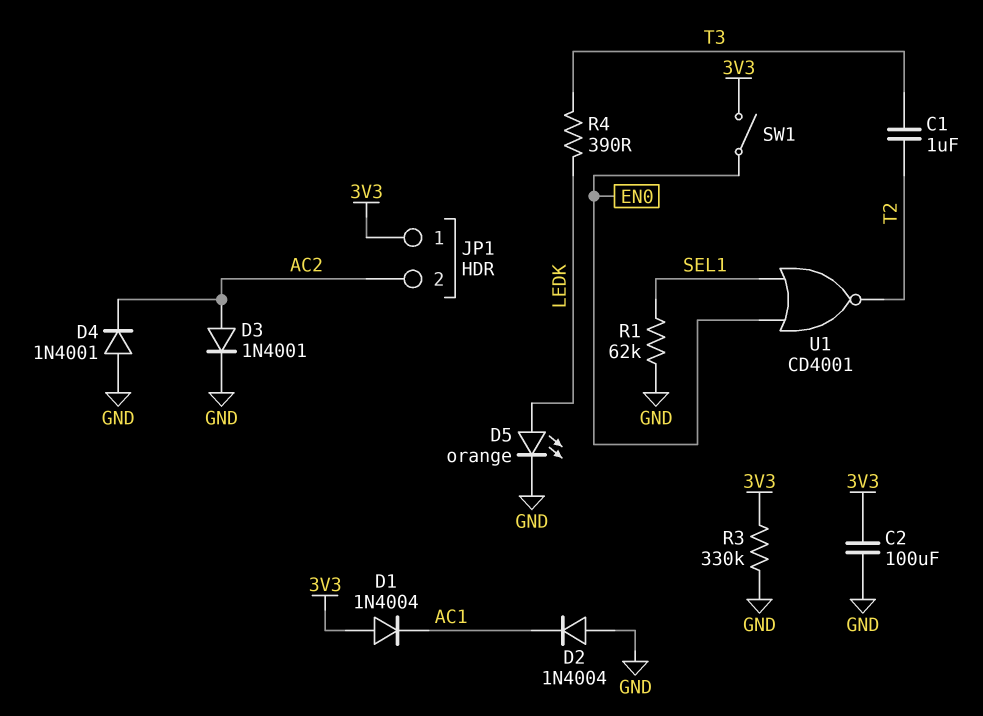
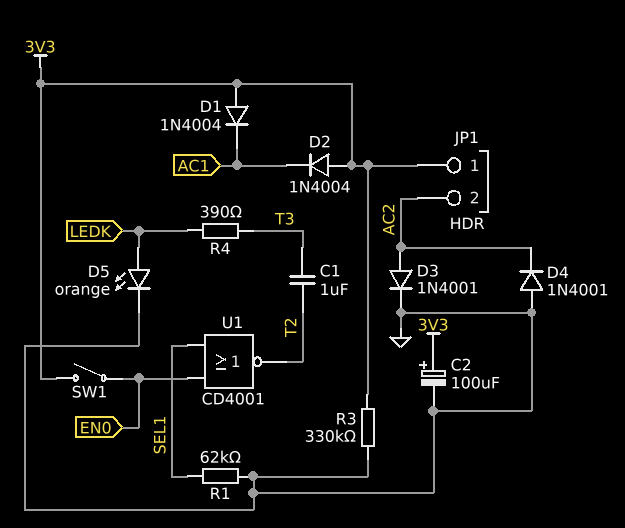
C2: 100uF (3V3, GND) -> 100uF (plus 3V3, minus GND)
D2: diode 1N4004 (A GND, K AC1) -> diode 1N4004 (A 3V3, K AC1)

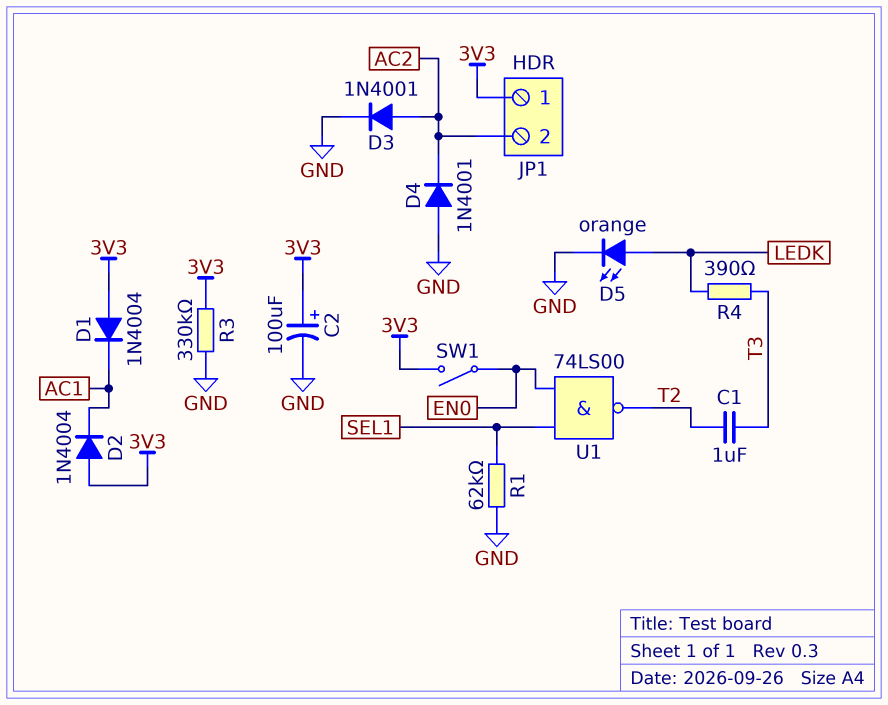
U1: NOR CD4001 (in EN0, in SEL1, out T2) -> NAND 74LS00 (in EN0, in SEL1, out T2)

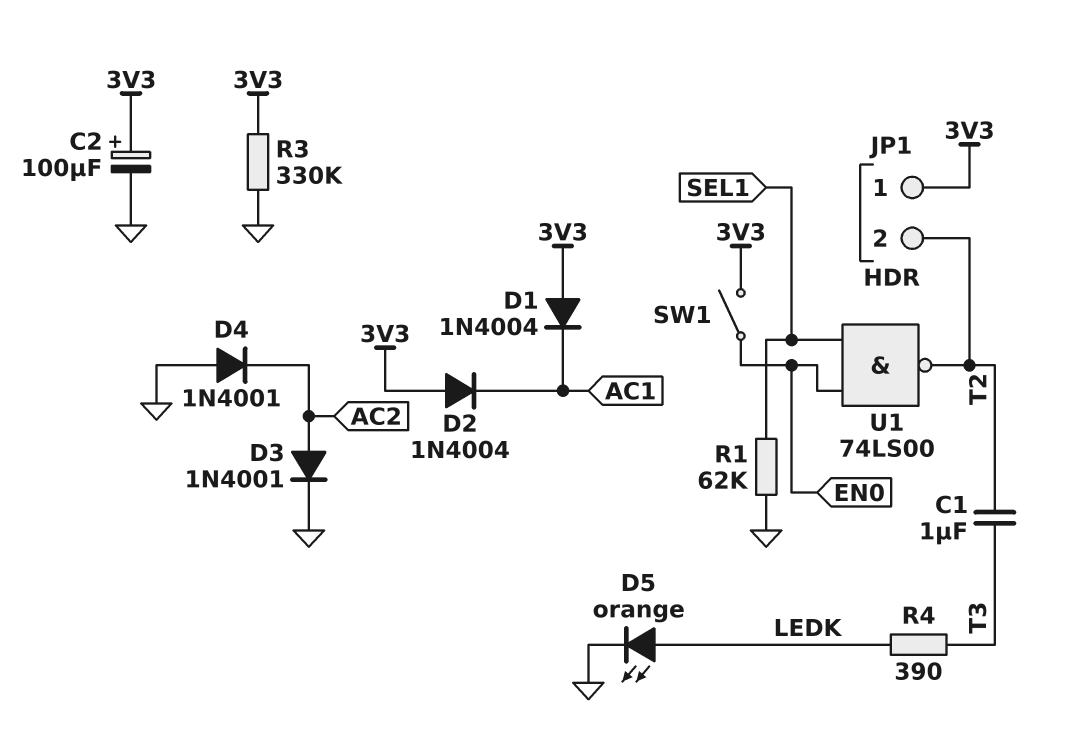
JP1 pin 2: AC2 -> T2

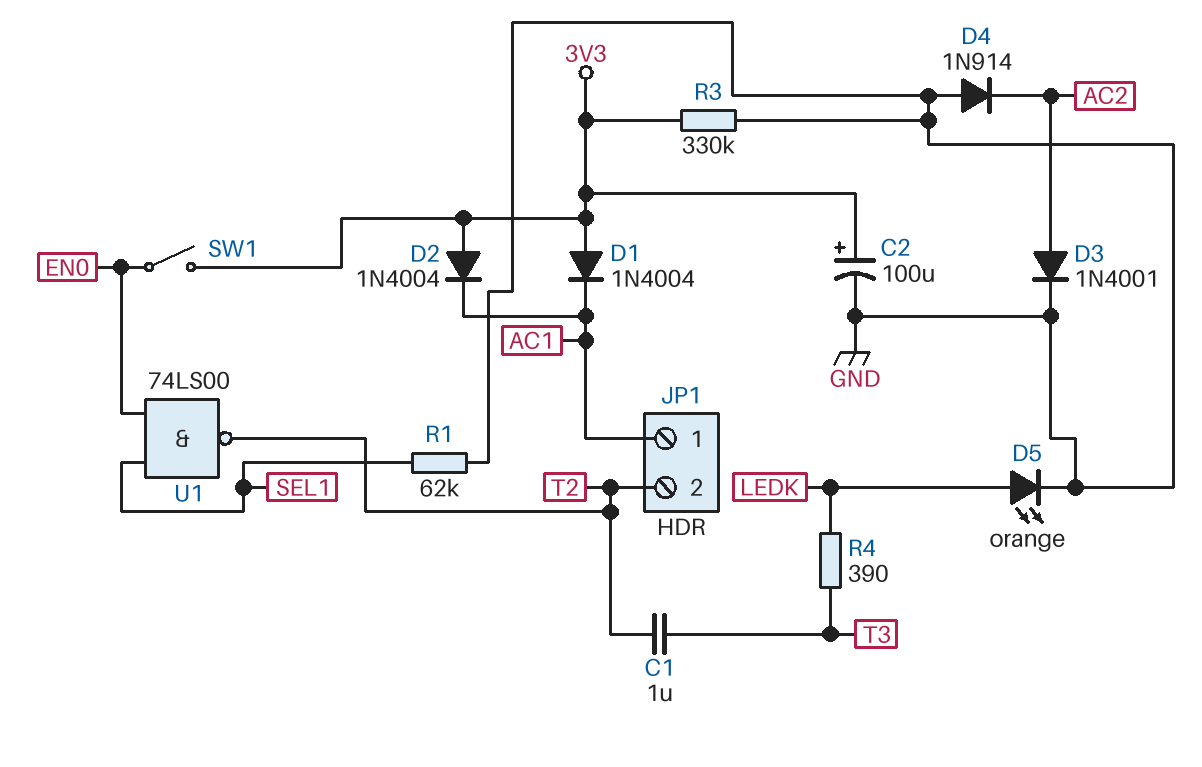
D4: diode 1N4001 (A GND, K AC2) -> diode 1N914 (A GND, K AC2)
JP1 pin 1: 3V3 -> AC1

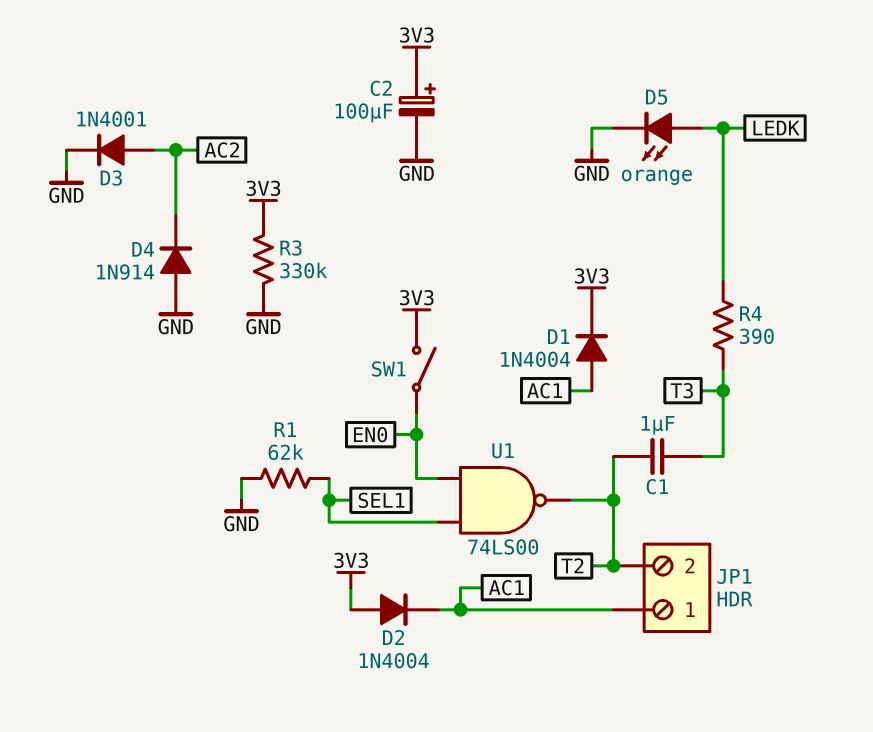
D1: diode 1N4004 (A 3V3, K AC1) -> diode 1N4004 (A AC1, K 3V3)

